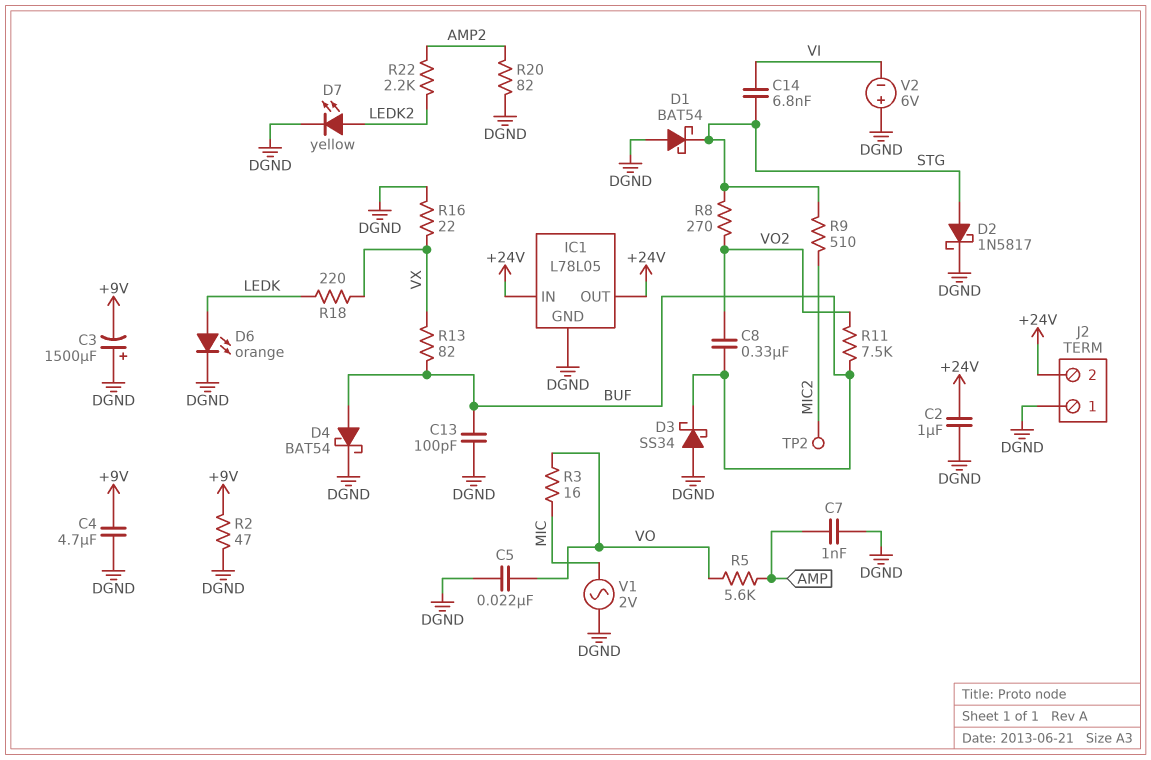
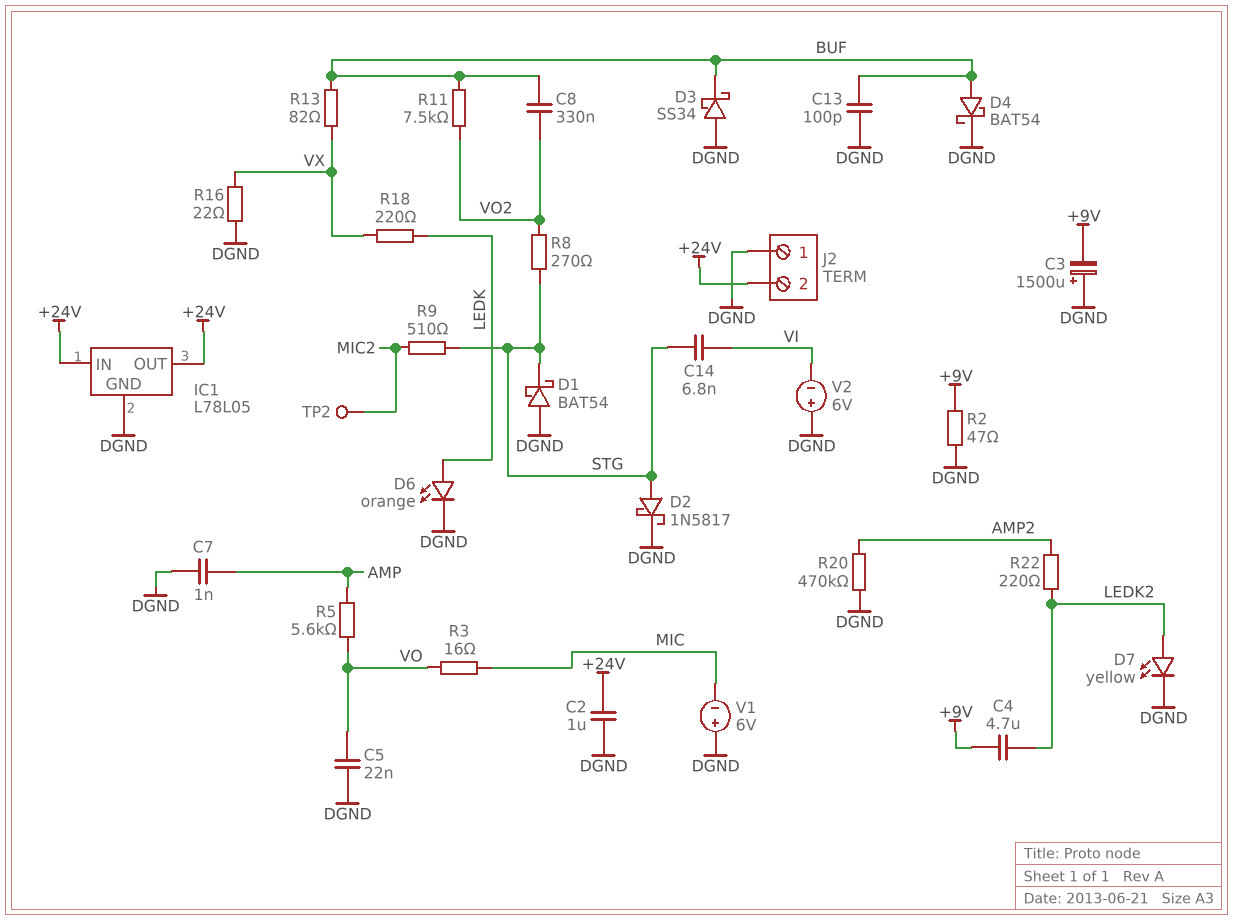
C4: 4.7uF (+9V, DGND) -> 4.7uF (+9V, LEDK2)
R20: 82 (AMP2, DGND) -> 470k (AMP2, DGND)
R22: 2.2k (AMP2, LEDK2) -> 220 (AMP2, LEDK2)
V1: AC 2V (DGND, MIC) -> 6V (plus DGND, minus MIC)

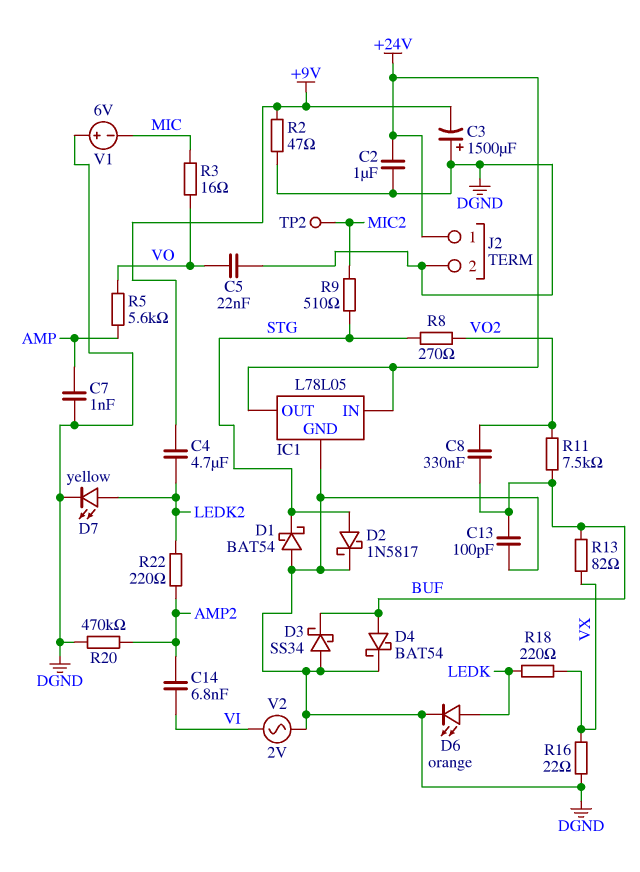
C14: 6.8nF (STG, VI) -> 6.8nF (AMP2, VI)
J2 pin 1: DGND -> +24V
J2 pin 2: +24V -> DGND
V2: 6V (plus DGND, minus VI) -> AC 2V (DGND, VI)

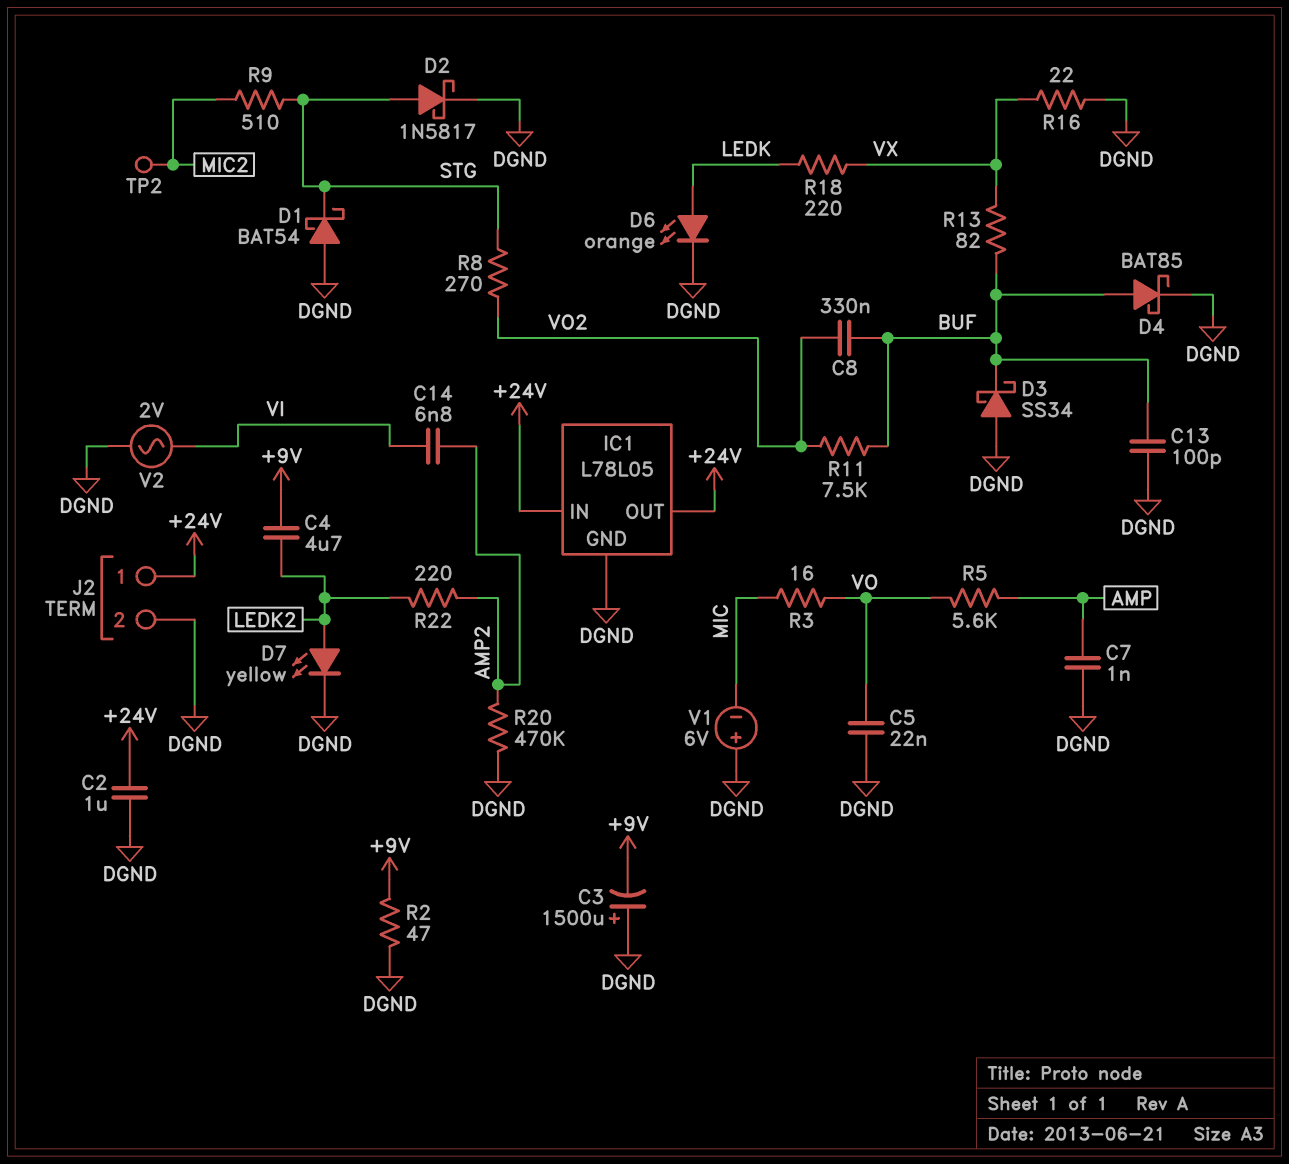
D4: schottky BAT54 (A BUF, K DGND) -> schottky BAT85 (A BUF, K DGND)

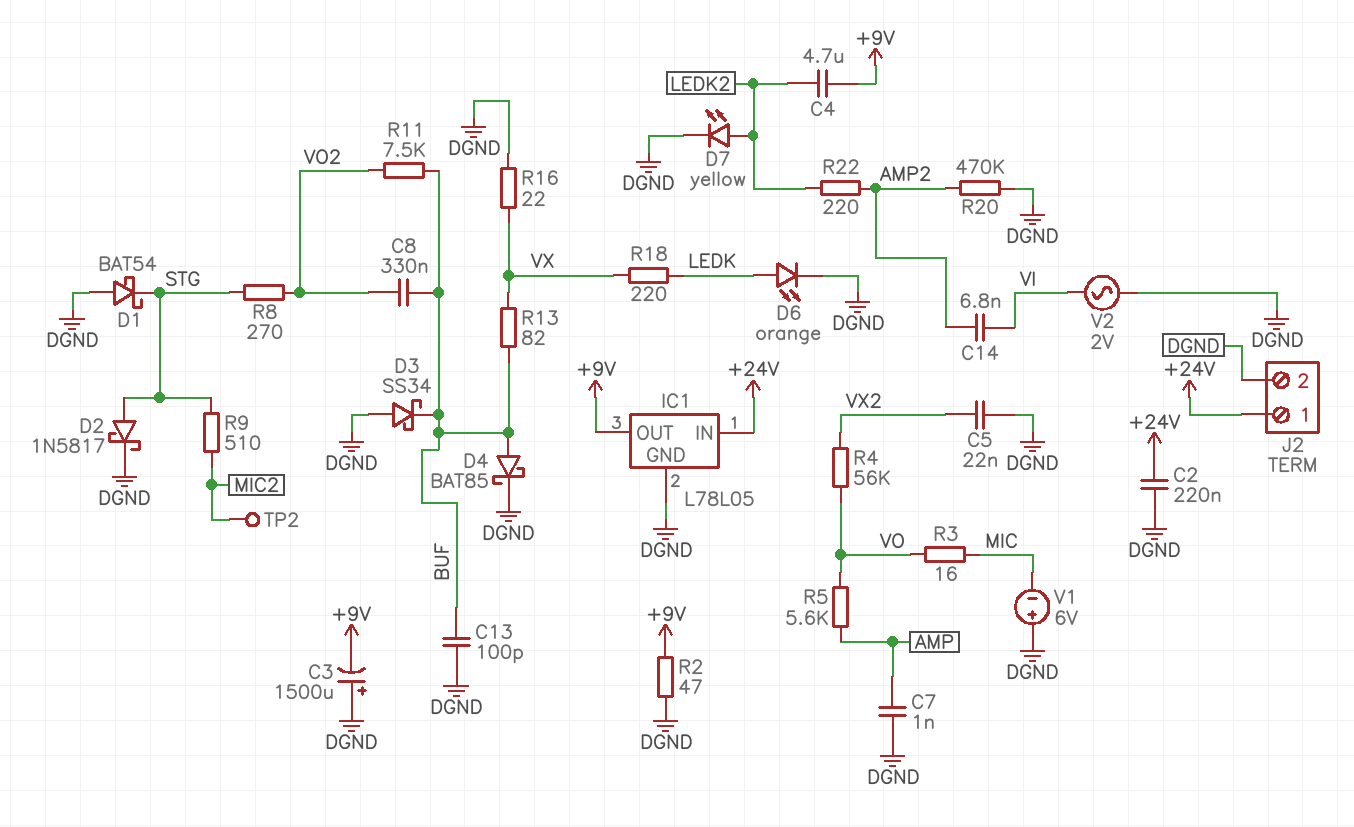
C2: 1uF (+24V, DGND) -> 220nF (+24V, DGND)
C5: 22nF (DGND, VO) -> 22nF (DGND, VX2)
IC1 pin OUT: +24V -> +9V
R4: none -> 56k (VO, VX2)

